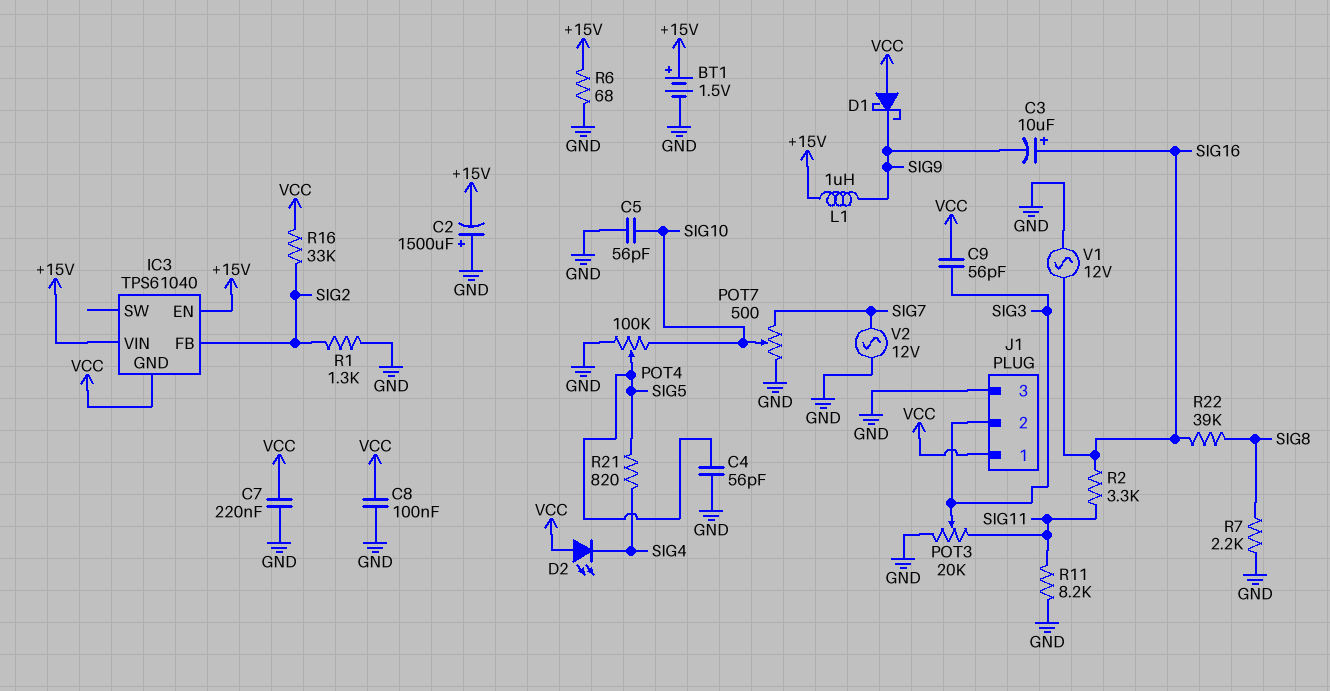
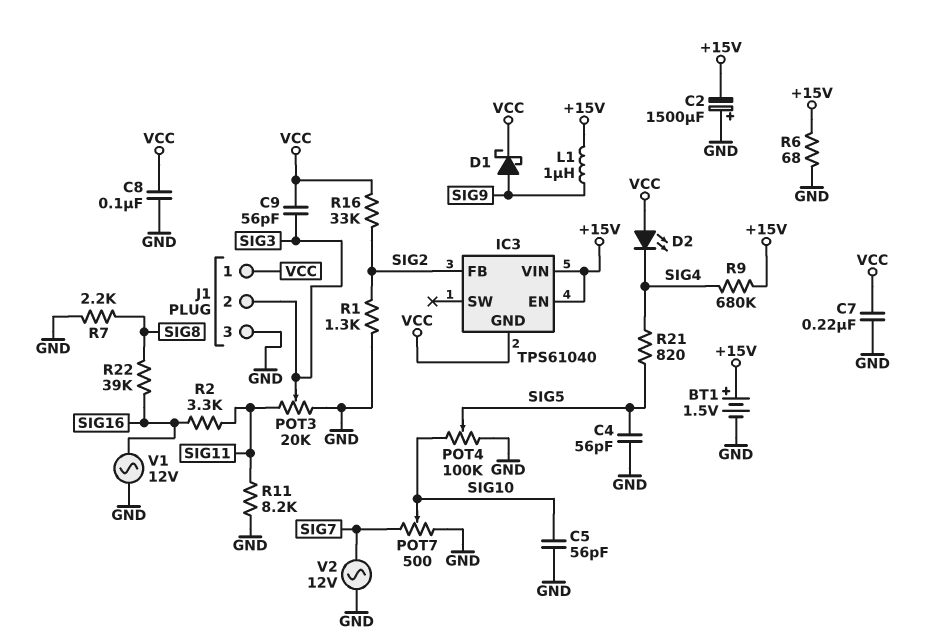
C3: 10uF (plus SIG16, minus SIG9) -> none
D1: schottky (A VCC, K SIG9) -> schottky (A SIG9, K VCC)
R9: none -> 680k (+15V, SIG4)

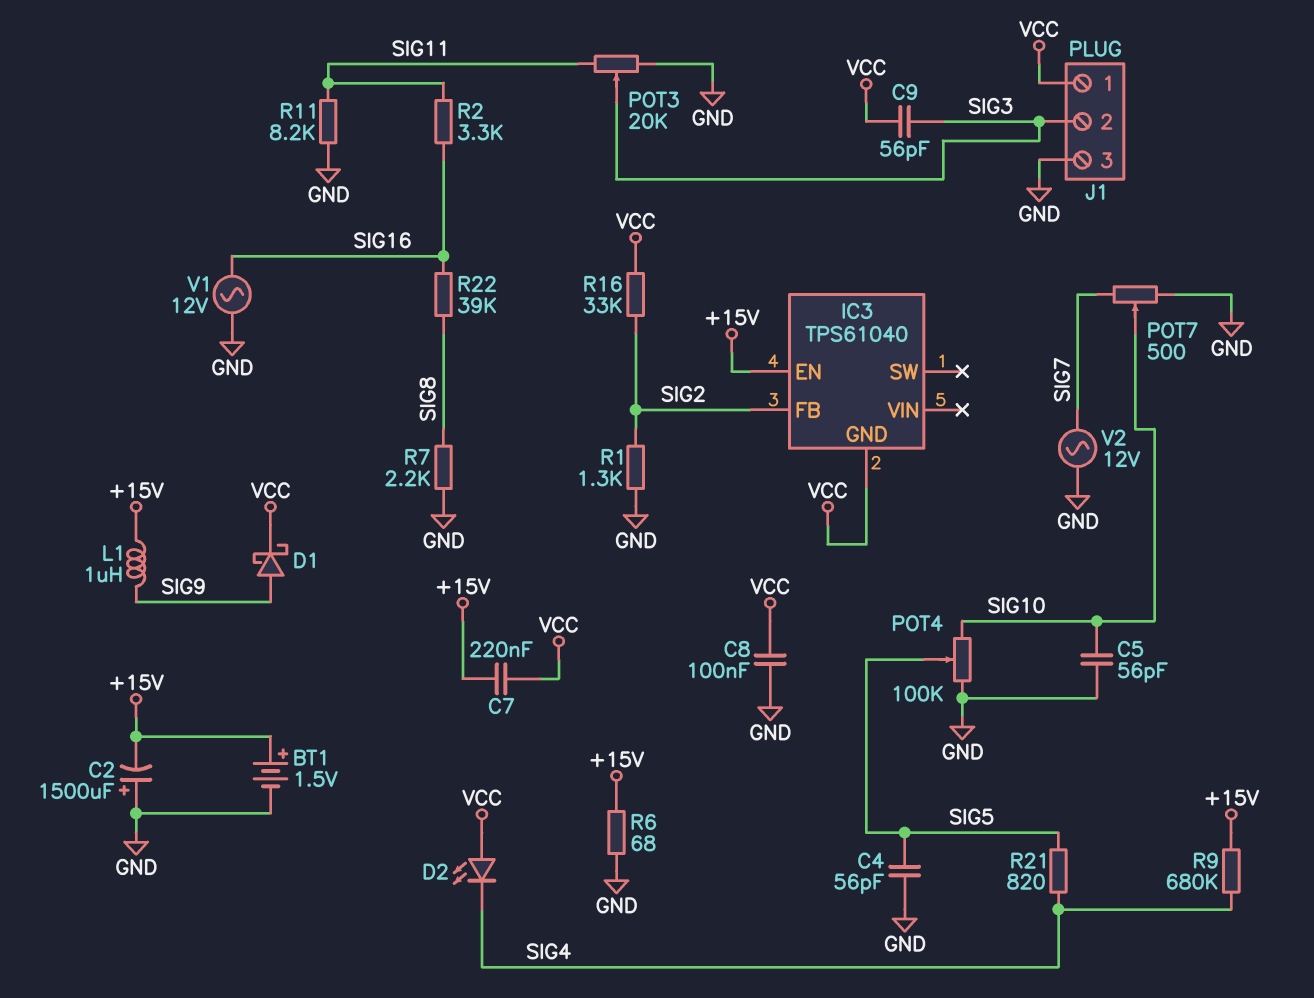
C7: 220nF (GND, VCC) -> 220nF (+15V, VCC)
IC3 pin VIN: +15V -> none

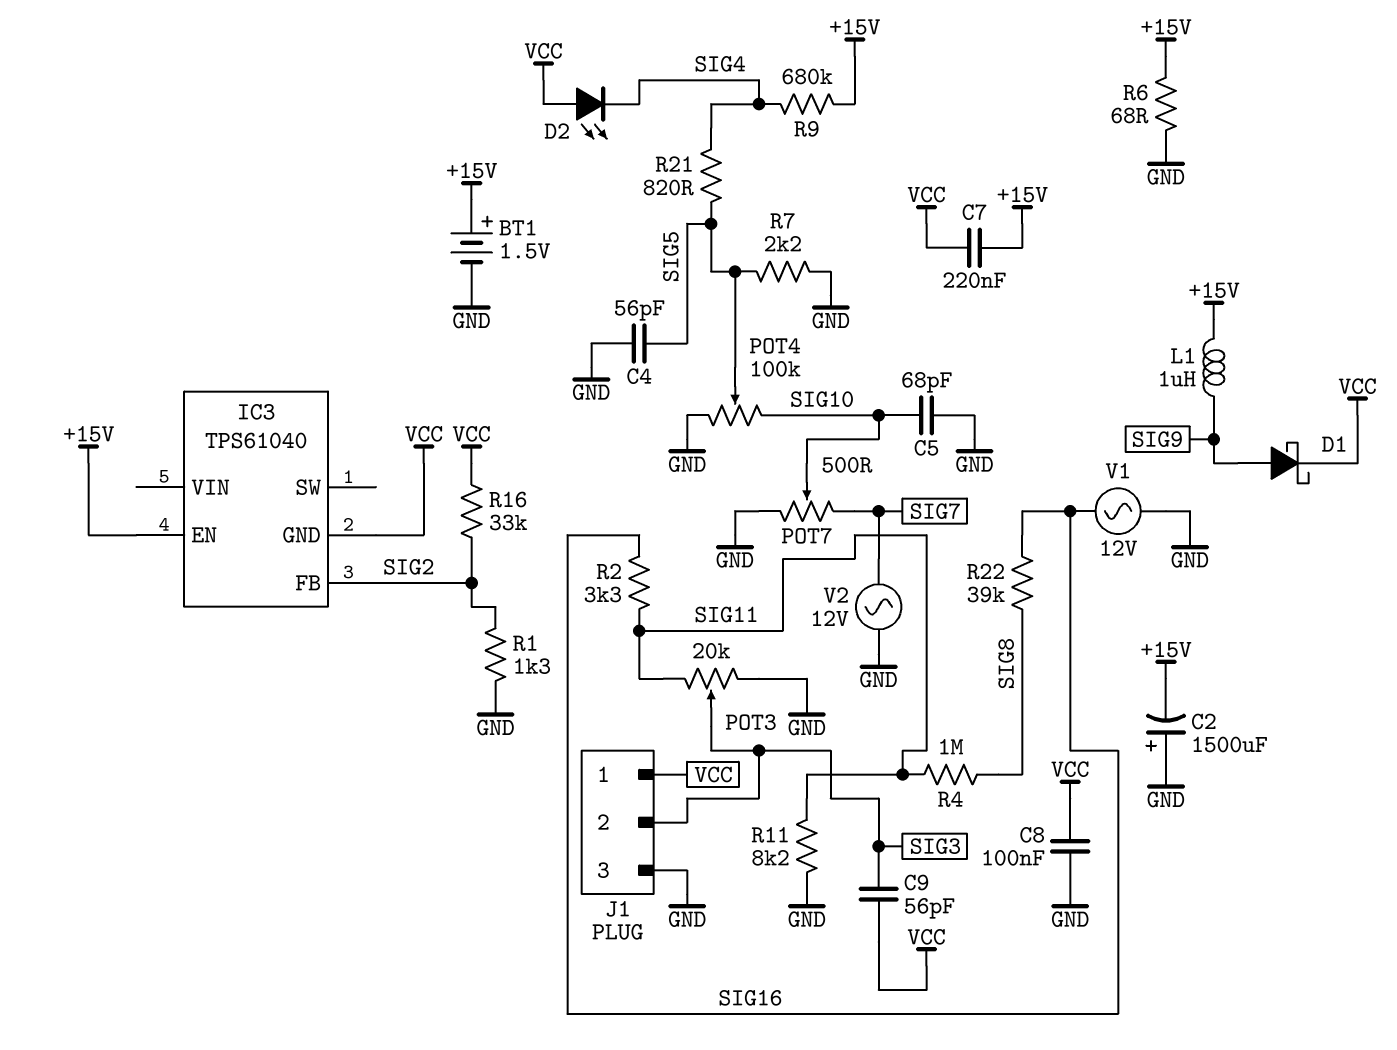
C5: 56pF (GND, SIG10) -> 68pF (GND, SIG10)
R4: none -> 1M (SIG8, SIG11)
R7: 2.2k (GND, SIG8) -> 2.2k (GND, SIG5)

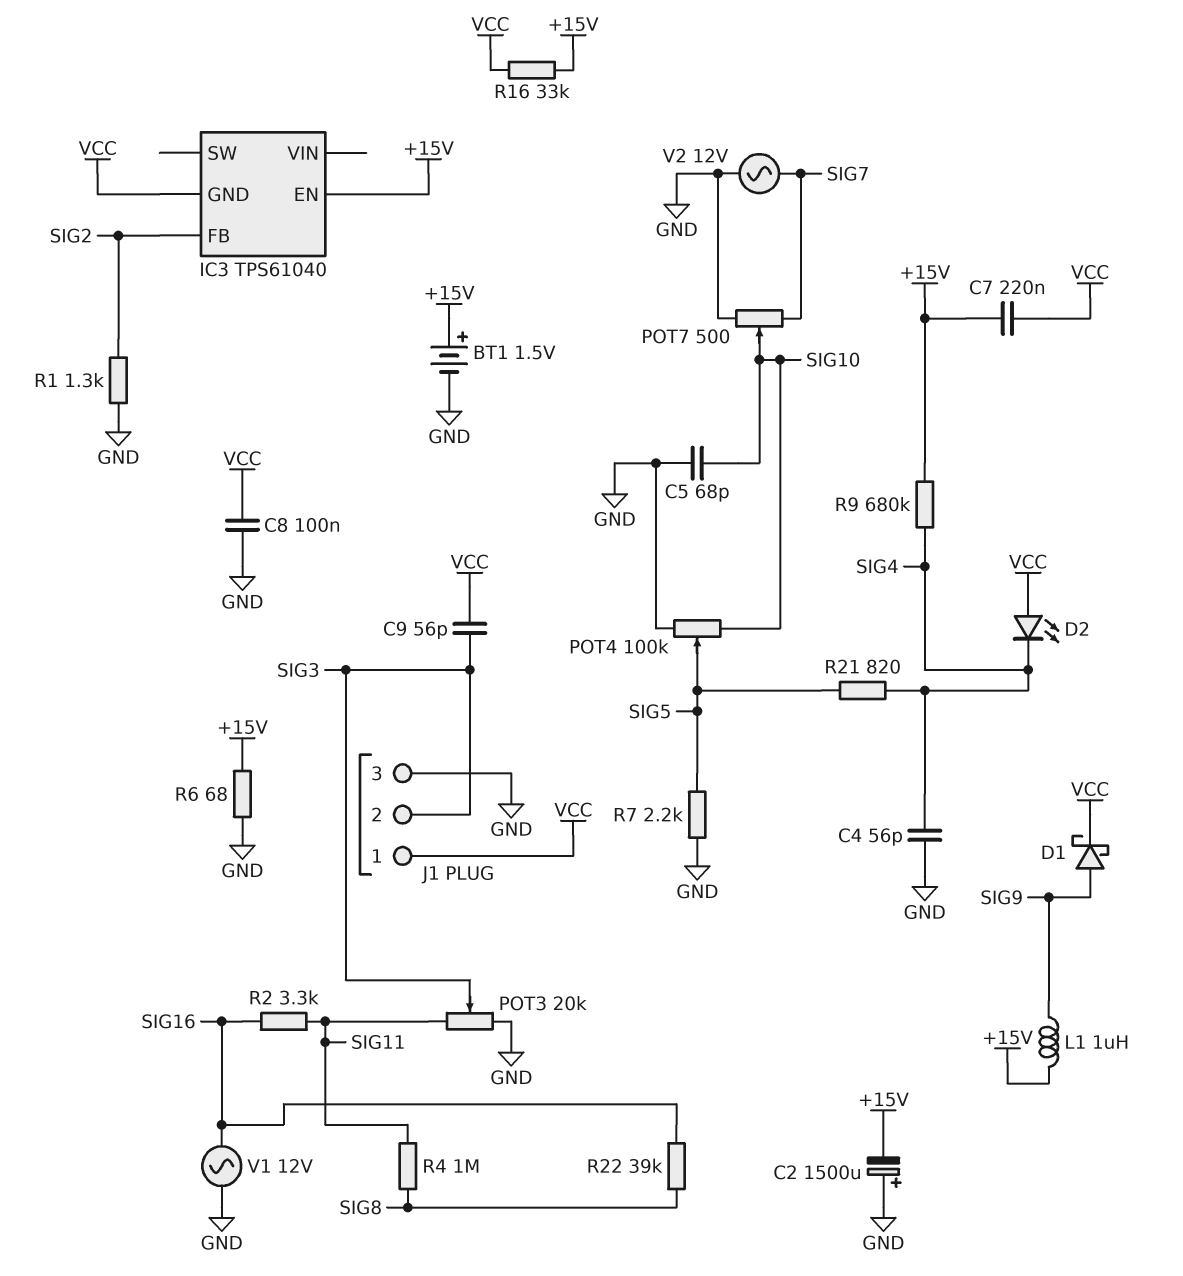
C4: 56pF (GND, SIG5) -> 56pF (GND, SIG4)
R11: 8.2k (GND, SIG11) -> none
R16: 33k (SIG2, VCC) -> 33k (+15V, VCC)

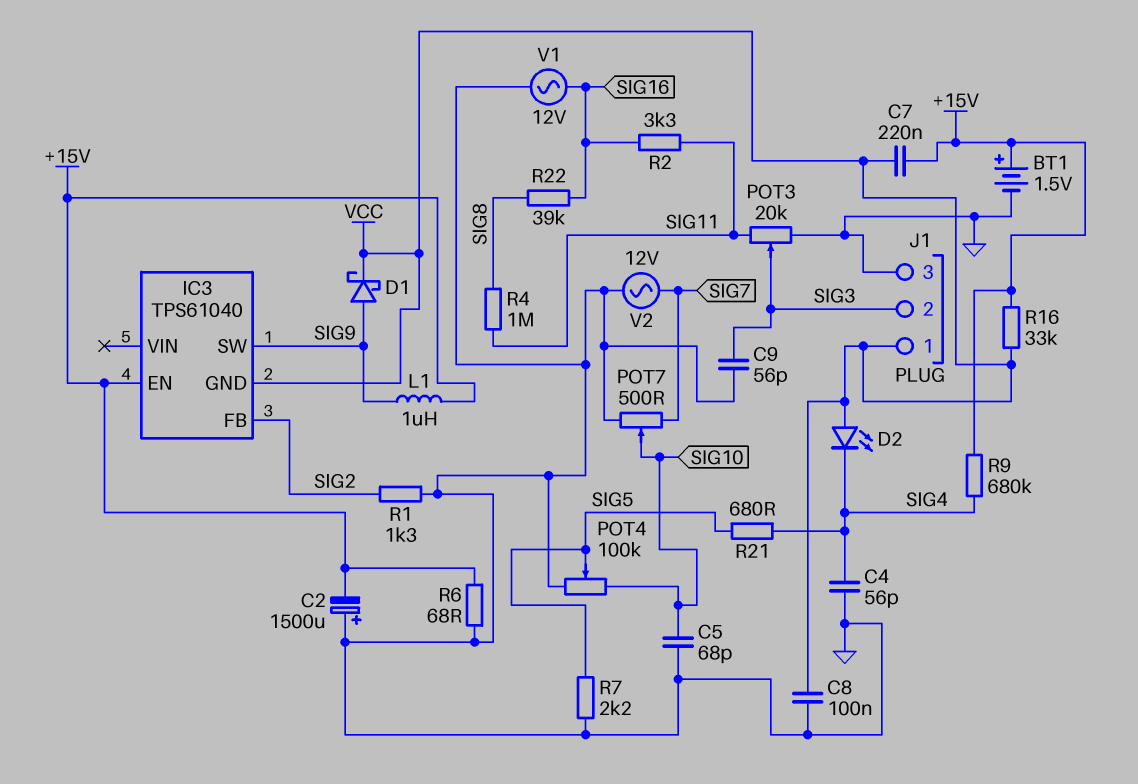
C9: 56pF (SIG3, VCC) -> 56pF (GND, SIG3)
IC3 pin SW: none -> SIG9
R21: 820 (SIG4, SIG5) -> 680 (SIG4, SIG5)

